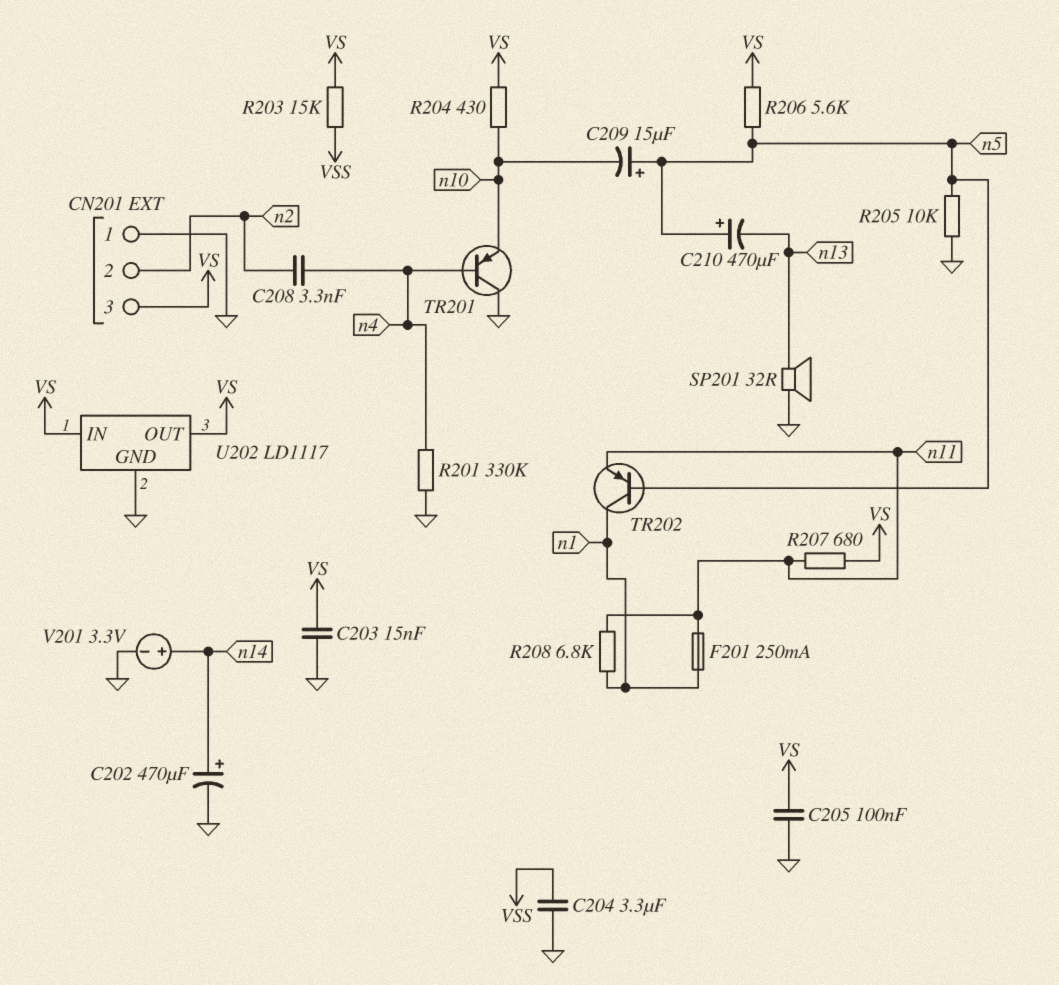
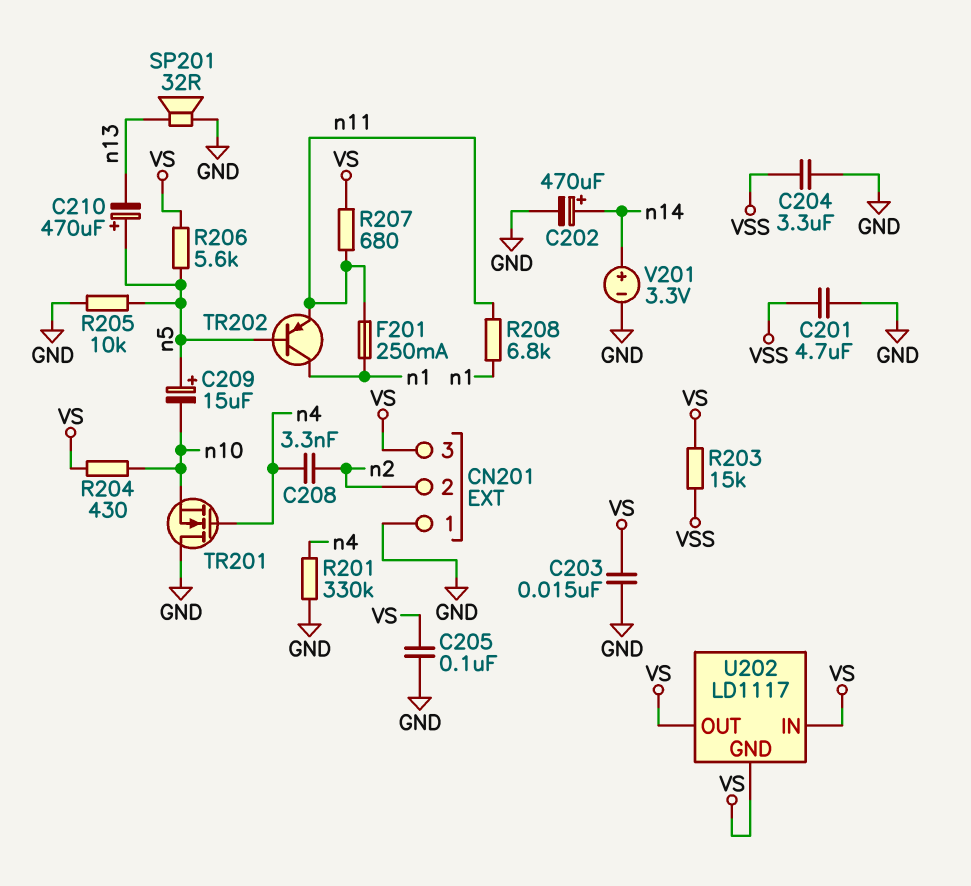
C201: none -> 4.7uF (GND, VSS)
TR201: PNP (B n4, C GND, E n10) -> NMOS (G n4, D GND, S n10)
U202 pin GND: GND -> VS

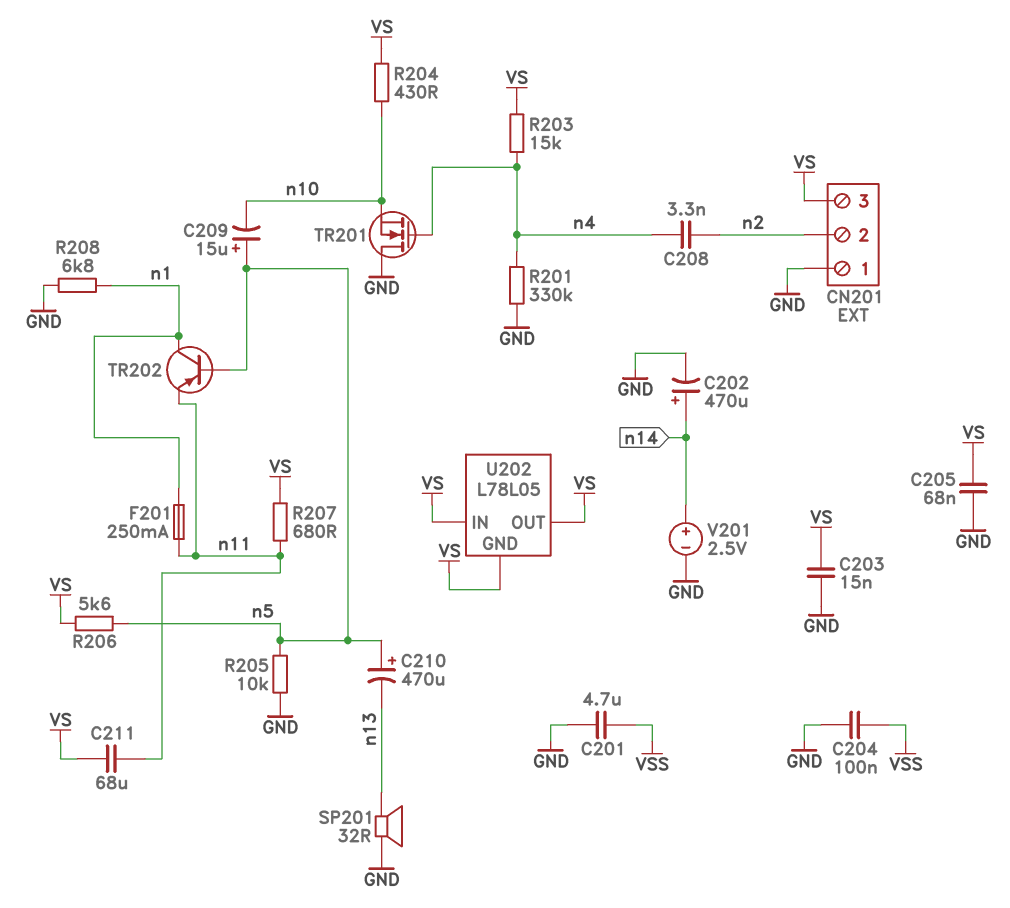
C204: 3.3uF (GND, VSS) -> 100nF (GND, VSS)
C205: 100nF (GND, VS) -> 68nF (GND, VS)
C211: none -> 68uF (VS, n11)
R203: 15k (VS, VSS) -> 15k (VS, n4)
R208: 6.8k (n1, n11) -> 6.8k (GND, n1)
U202: LD1117 -> L78L05
V201: 3.3V (plus n14, minus GND) -> 2.5V (plus n14, minus GND)

